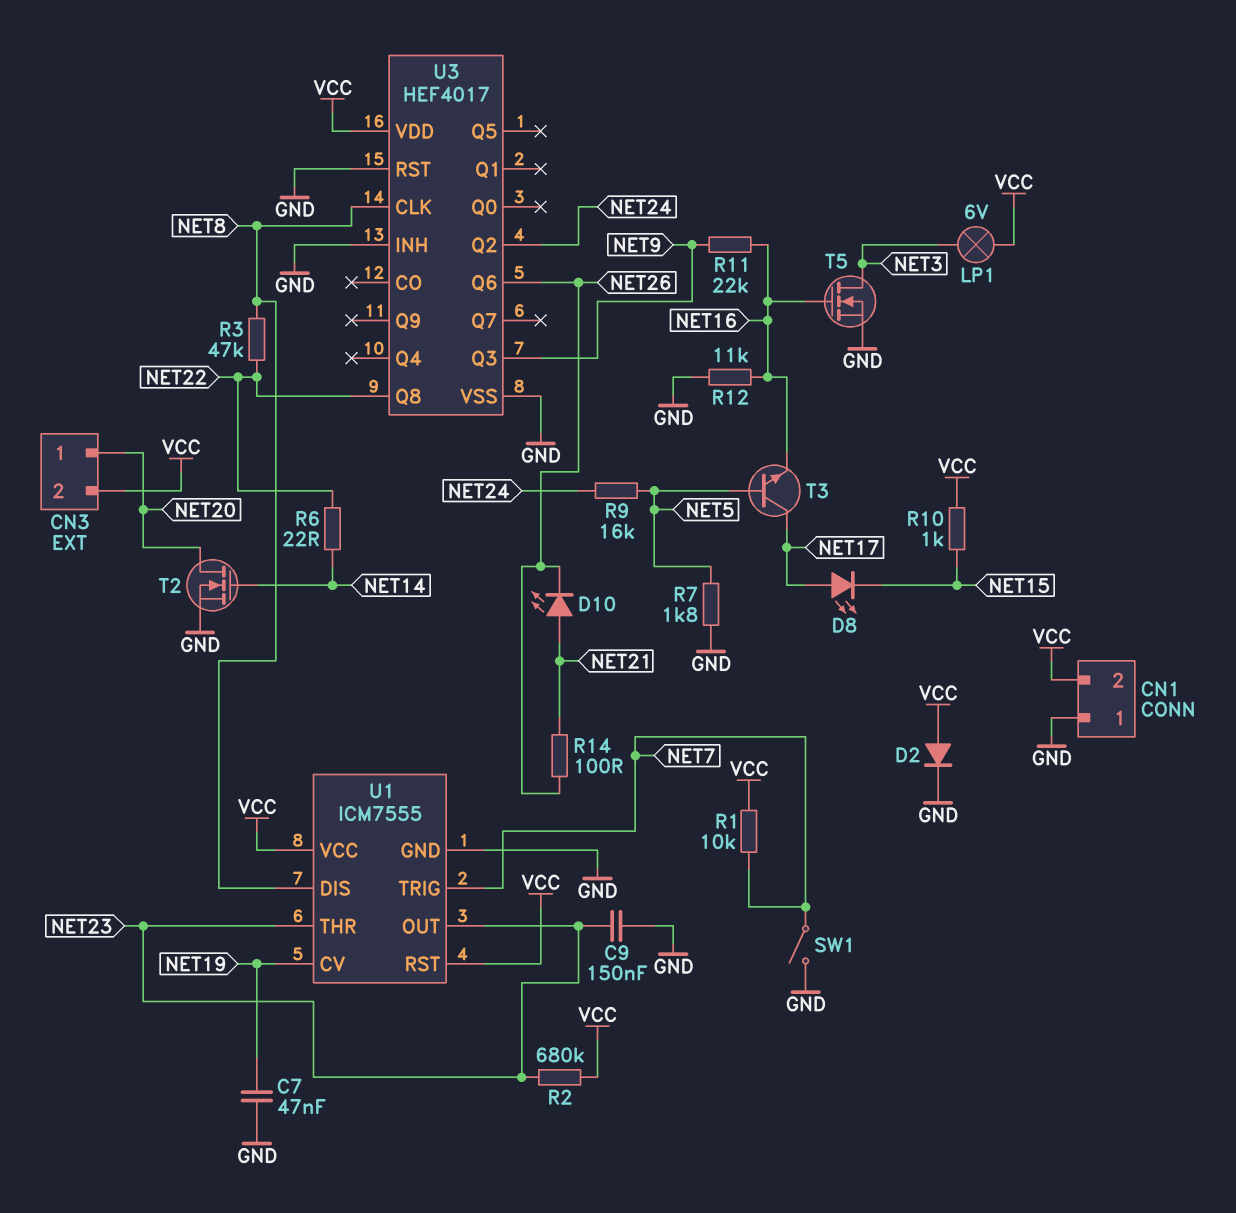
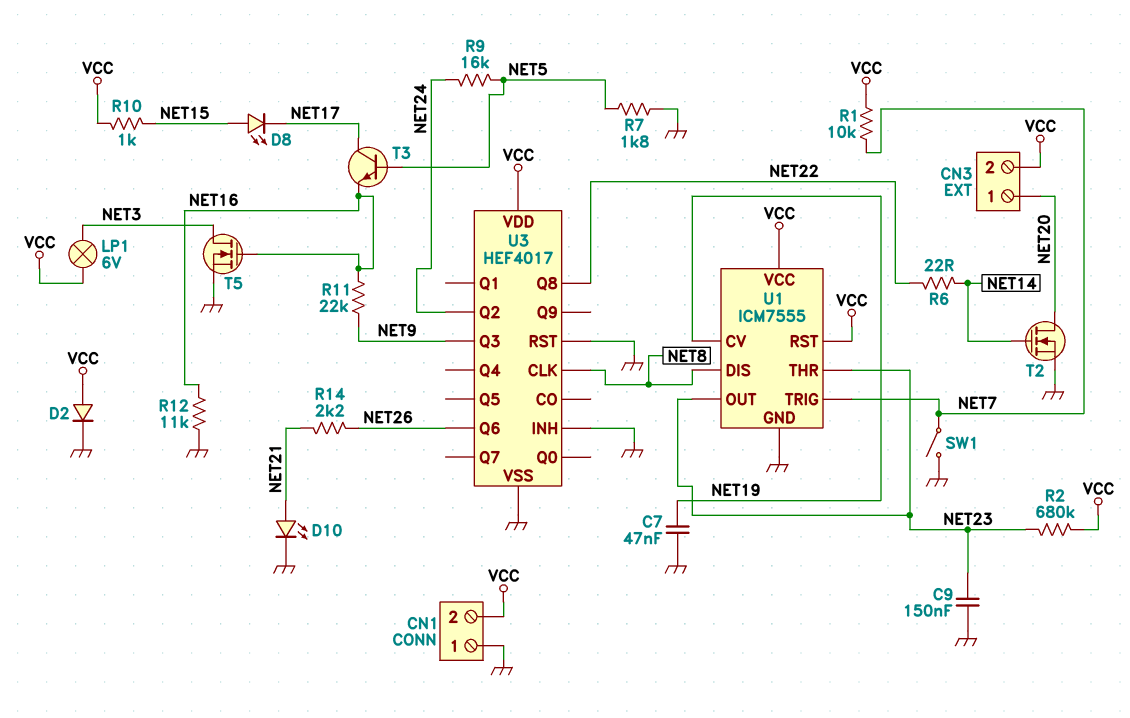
D8: LED (A NET17, K NET15) -> LED (A NET15, K NET17)
D10: LED (A NET21, K NET26) -> LED (A NET21, K GND)
R3: 47k (NET8, NET22) -> none
R14: 100 (NET21, NET26) -> 2.2k (NET21, NET26)

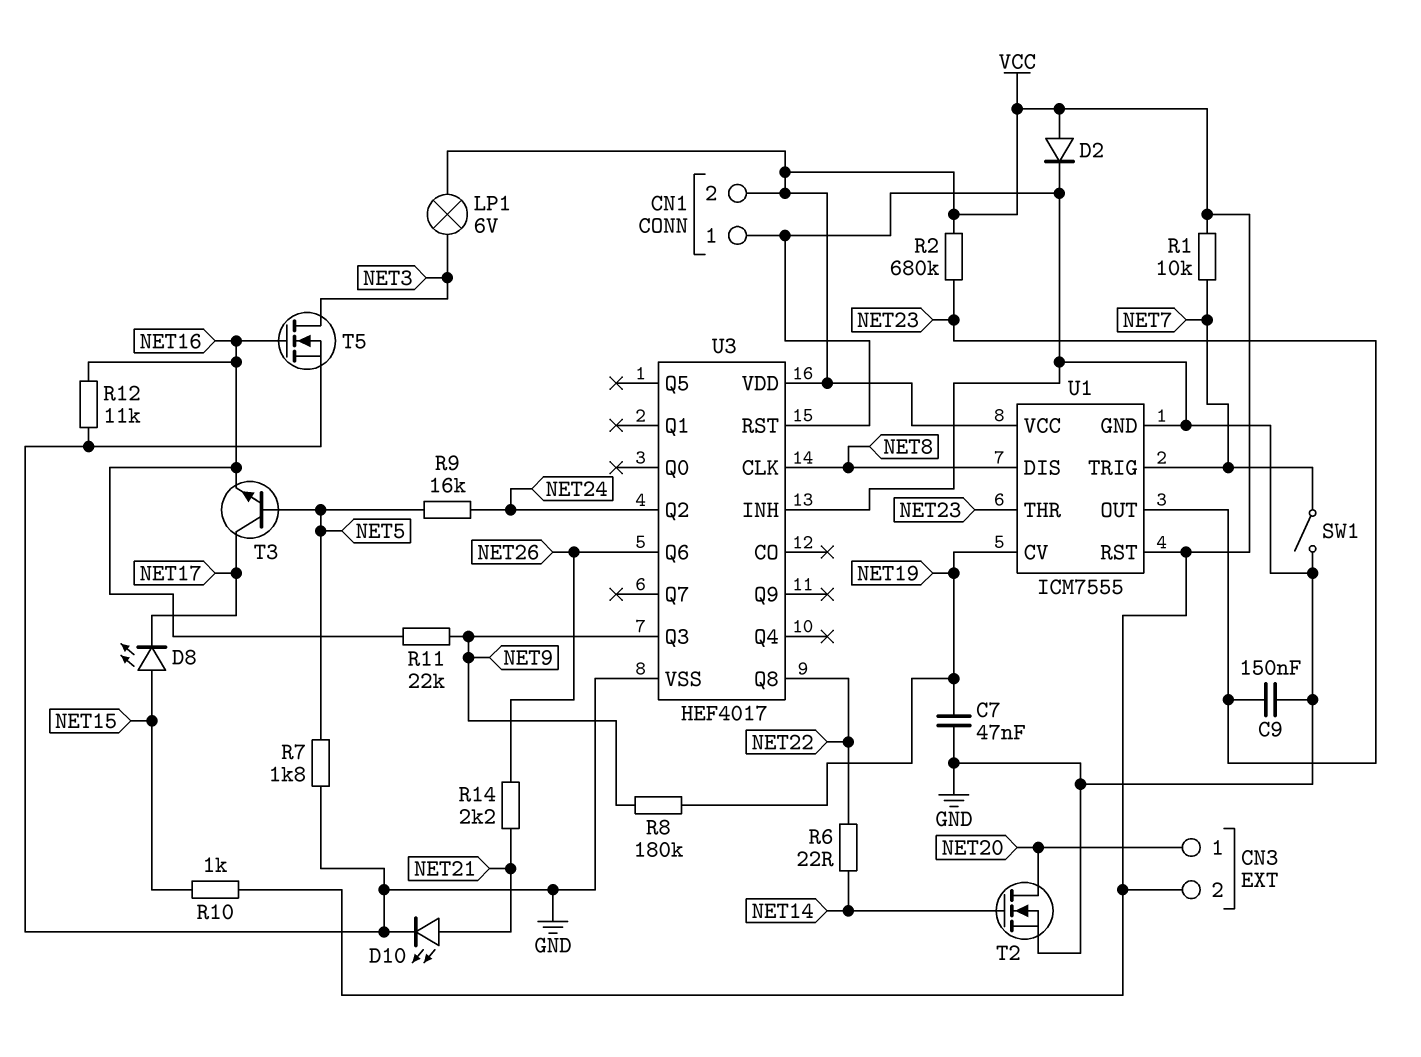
R8: none -> 180k (NET9, NET19)

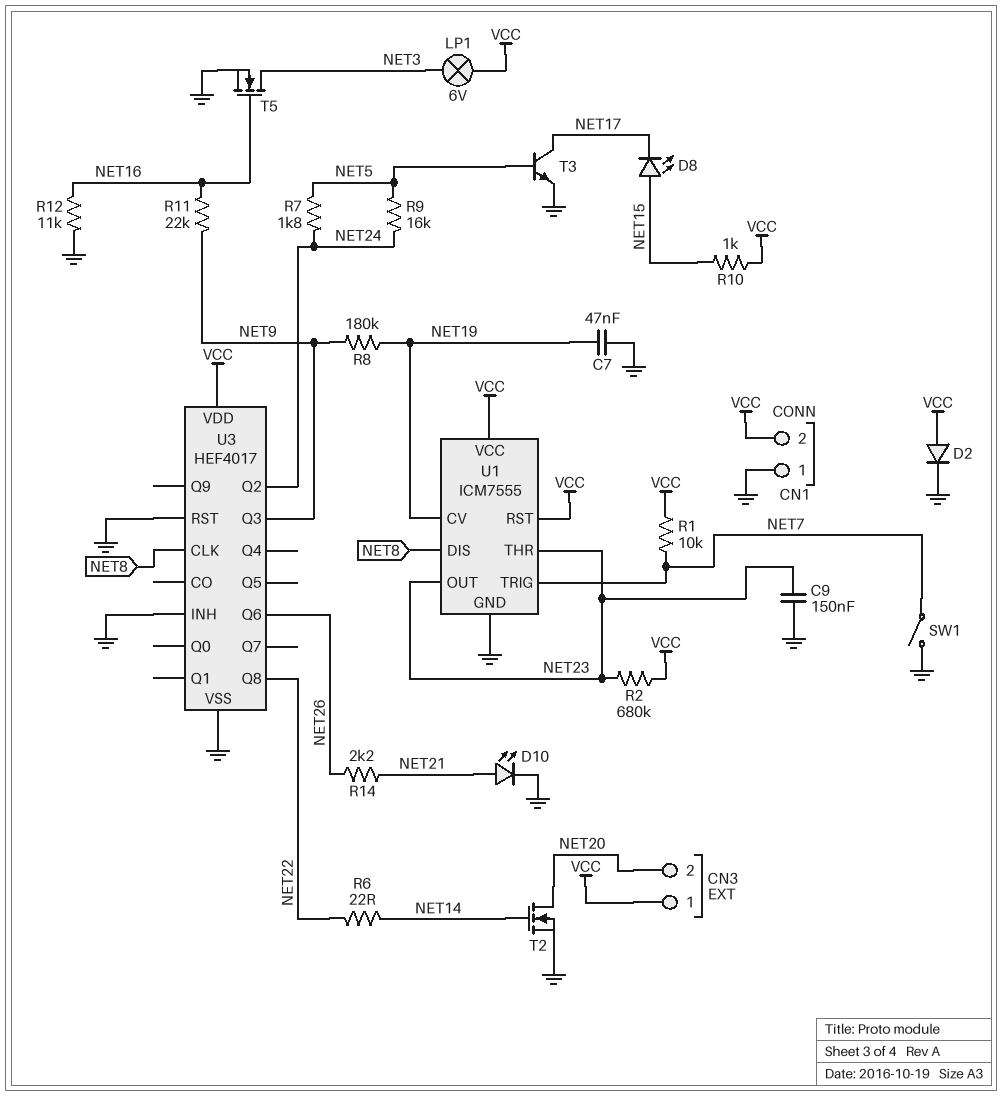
CN3 pin 1: NET20 -> VCC
CN3 pin 2: VCC -> NET20
R7: 1.8k (GND, NET5) -> 1.8k (NET5, NET24)
T3: NPN (B NET5, C NET17, E NET16) -> NPN (B NET5, C NET17, E GND)

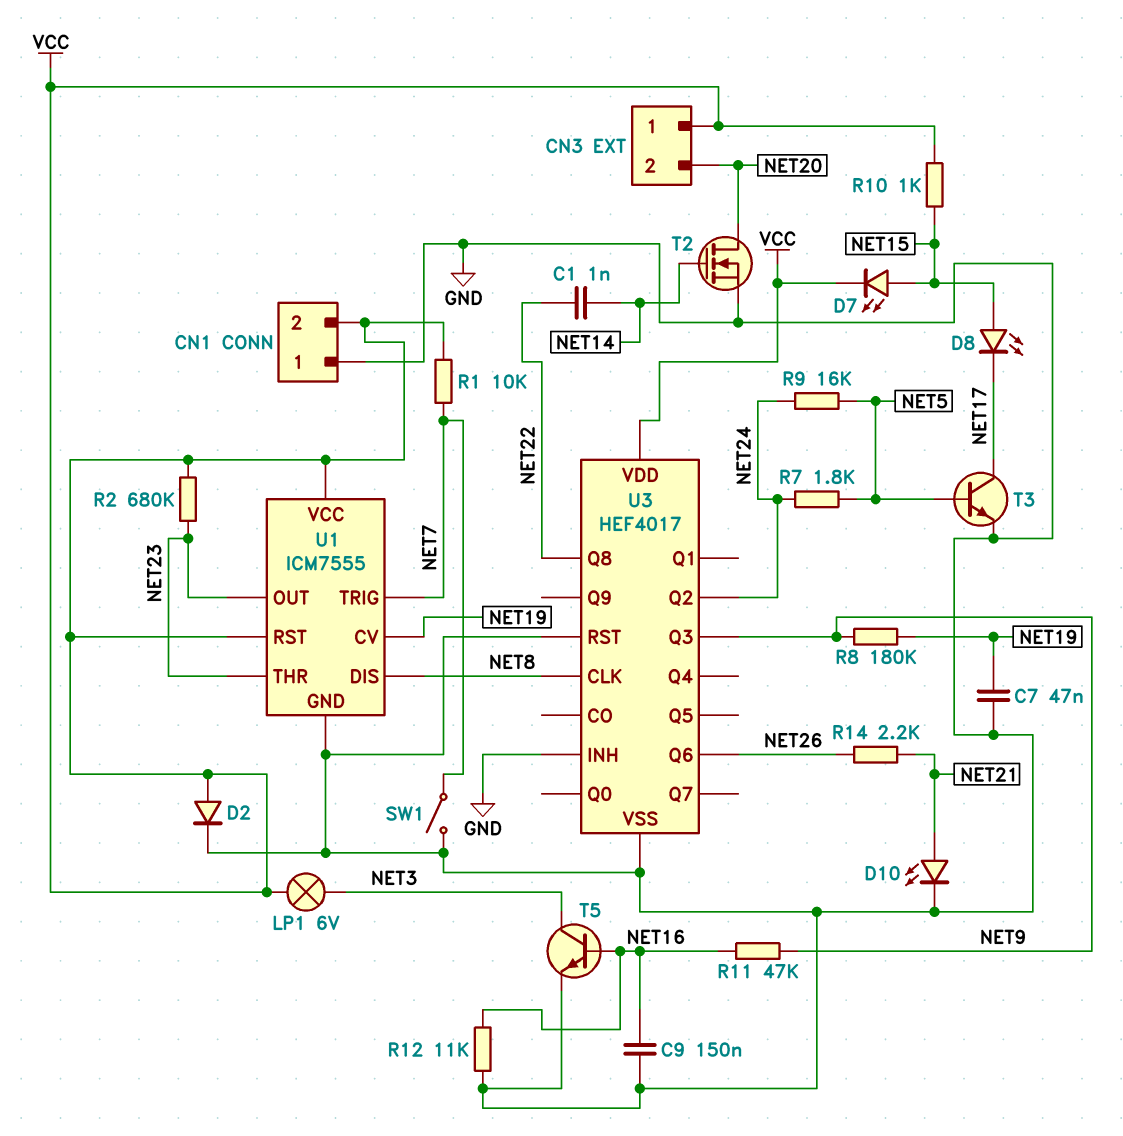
C1: none -> 1nF (NET14, NET22)
C9: 150nF (GND, NET23) -> 150nF (GND, NET16)
D7: none -> LED (A NET15, K VCC)
R6: 22 (NET14, NET22) -> none
R11: 22k (NET9, NET16) -> 47k (NET9, NET16)
T5: NMOS (G NET16, D NET3, S GND) -> NPN (B NET16, C NET3, E GND)

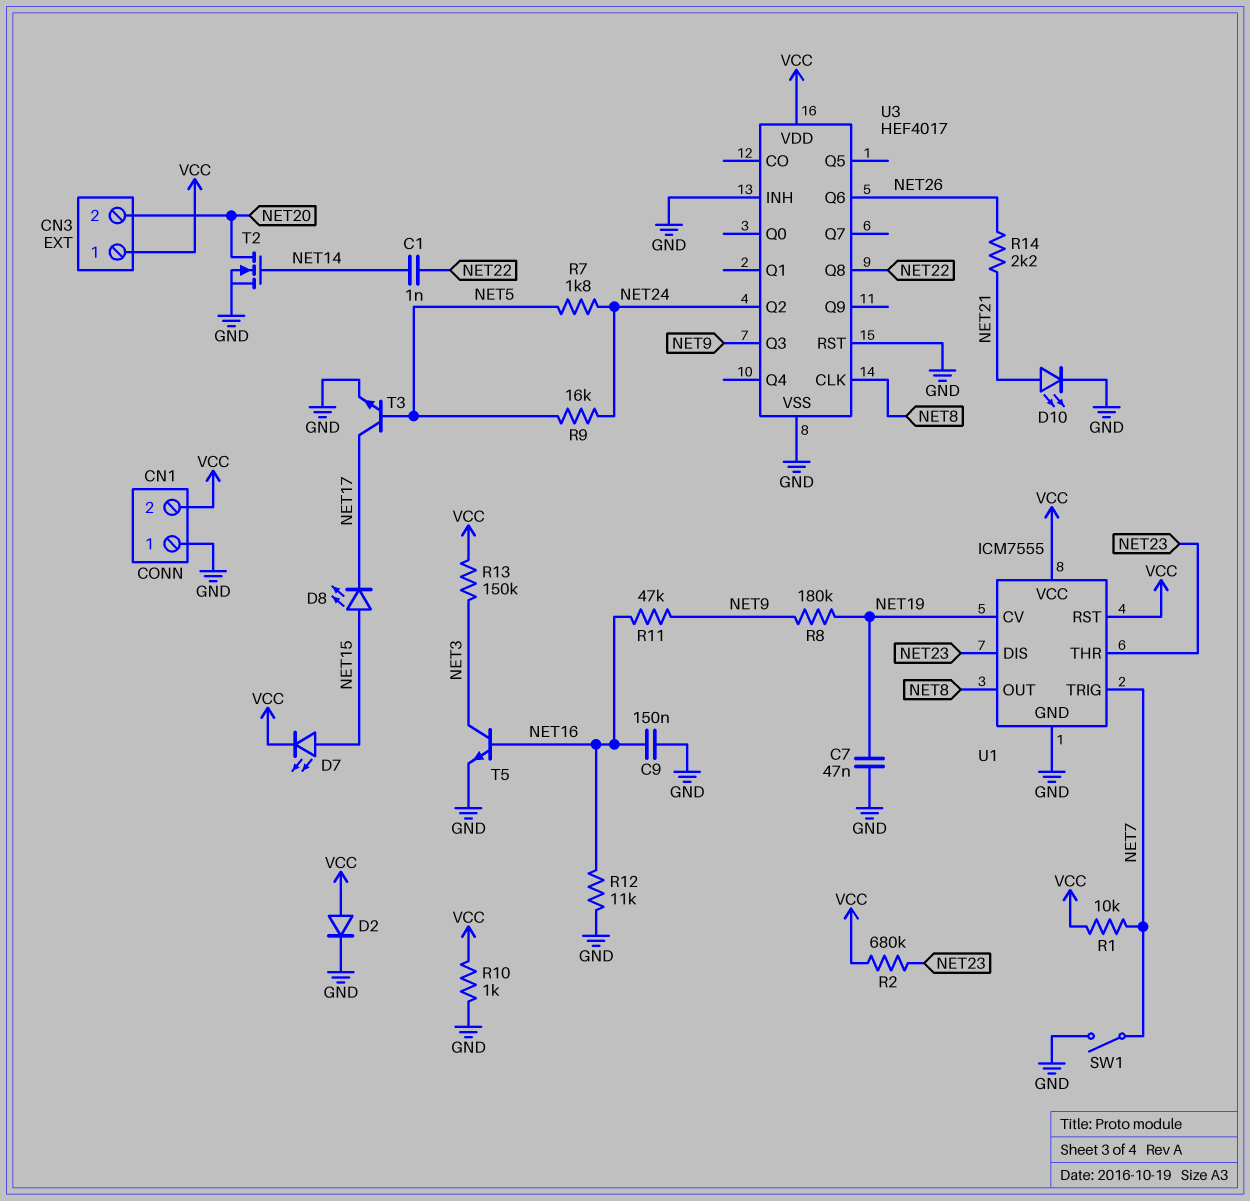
LP1: lamp 6V (NET3, VCC) -> none
R10: 1k (NET15, VCC) -> 1k (GND, VCC)
R13: none -> 150k (NET3, VCC)
U1 pin DIS: NET8 -> NET23
U1 pin OUT: NET23 -> NET8

